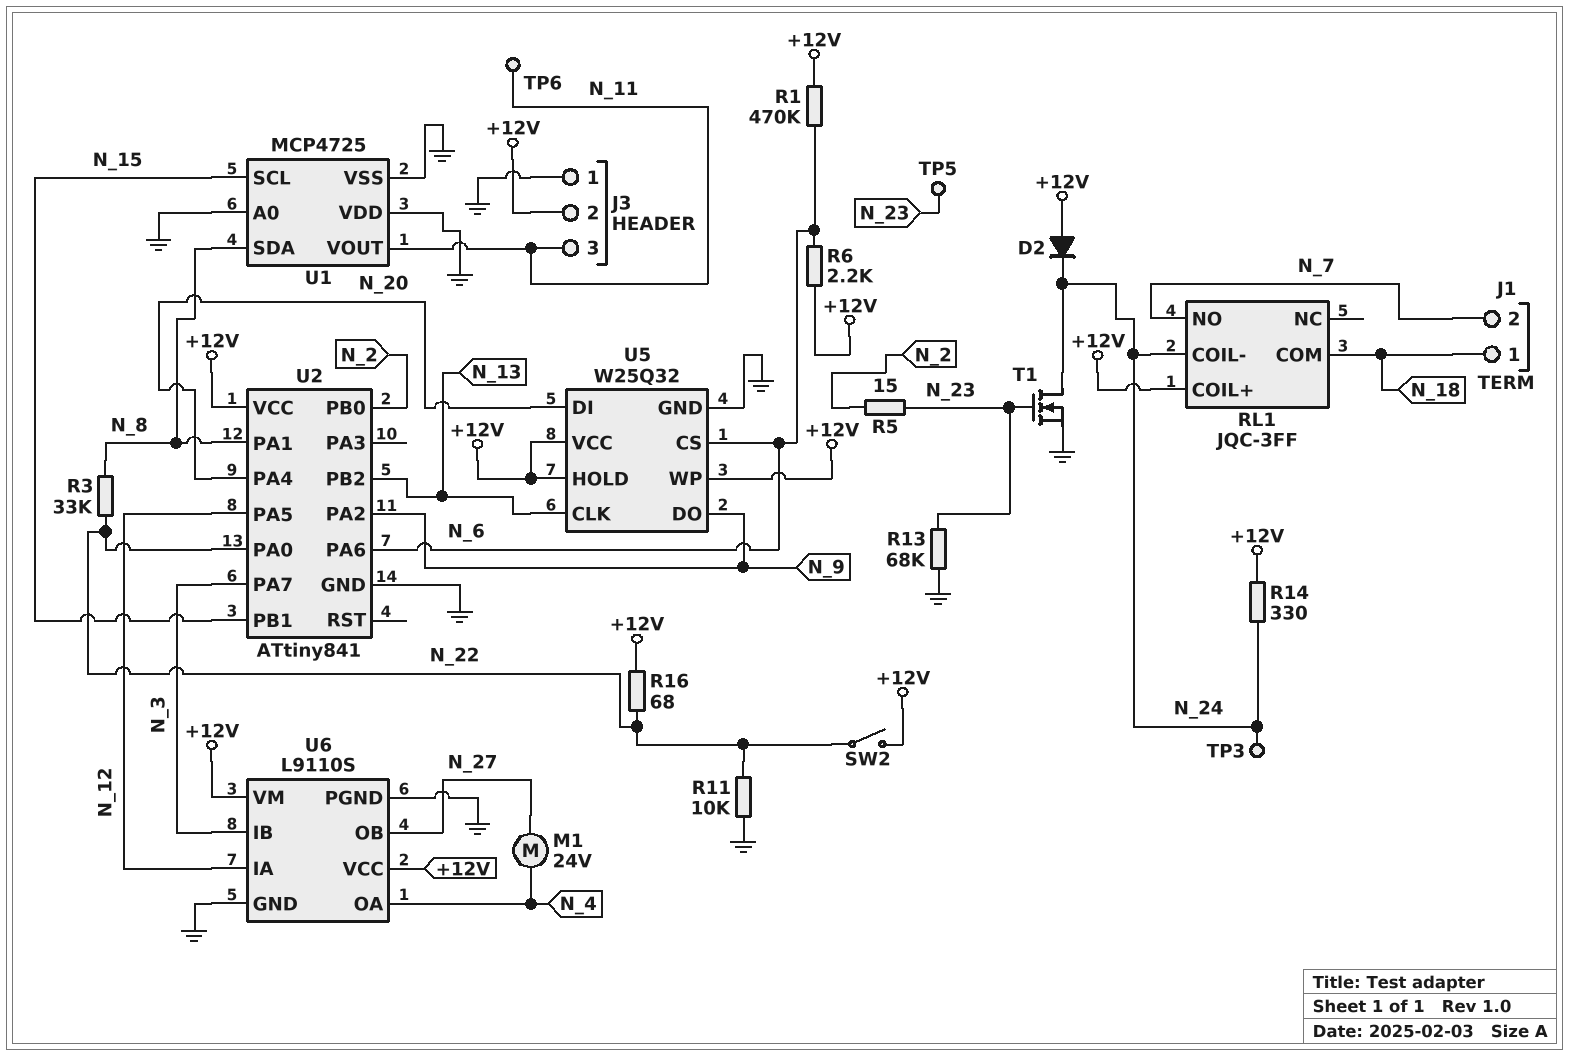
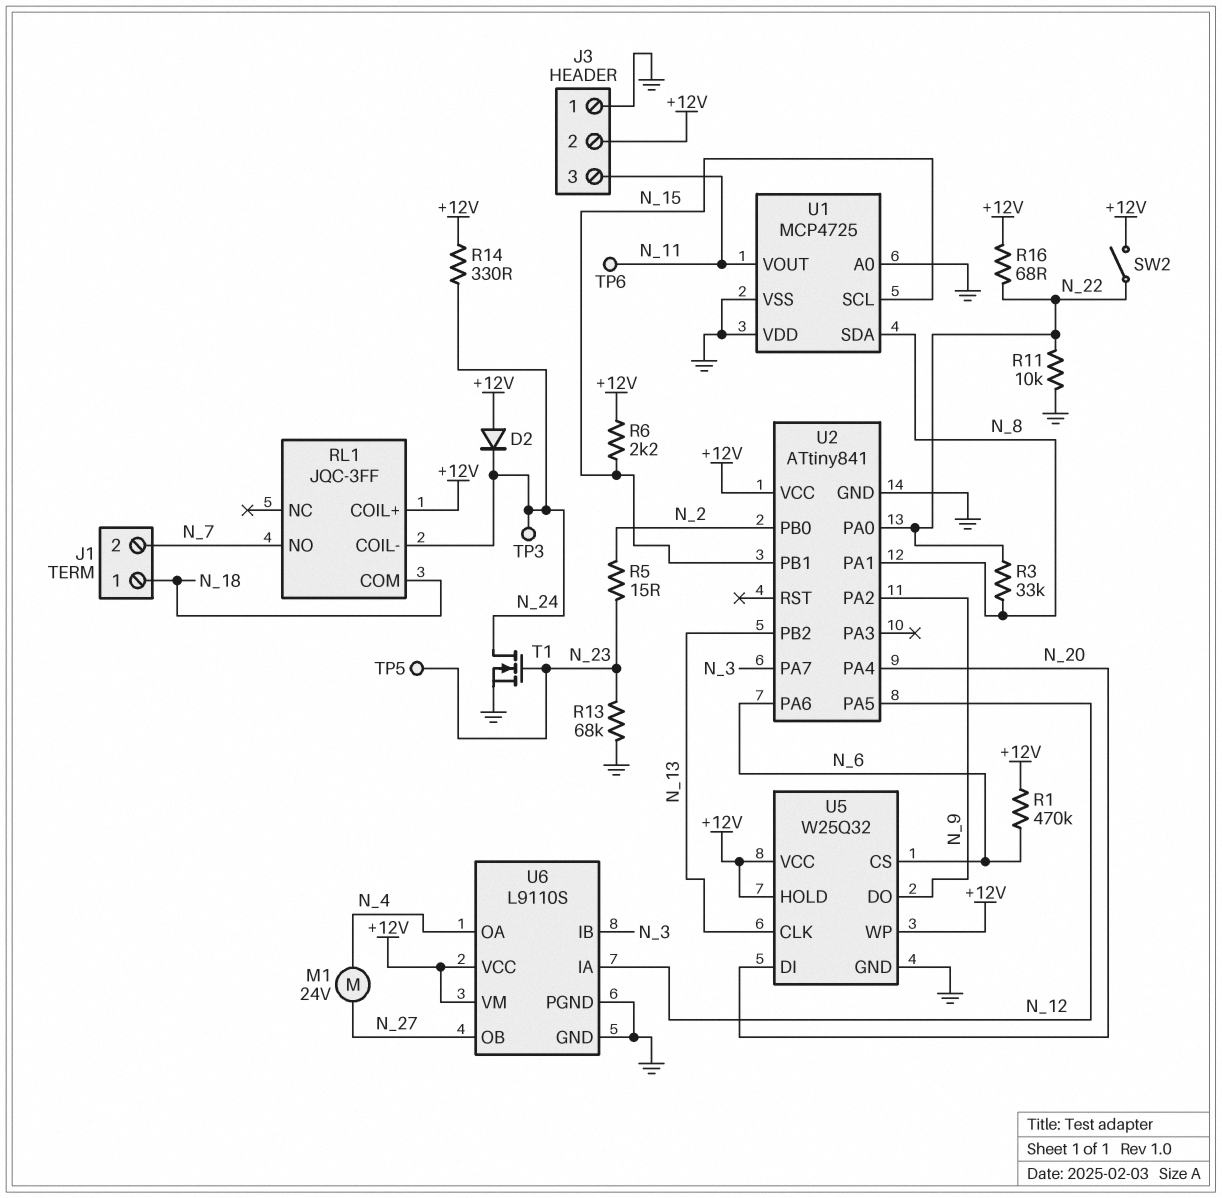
R6: 2.2k (+12V, N_6) -> 2.2k (+12V, N_15)

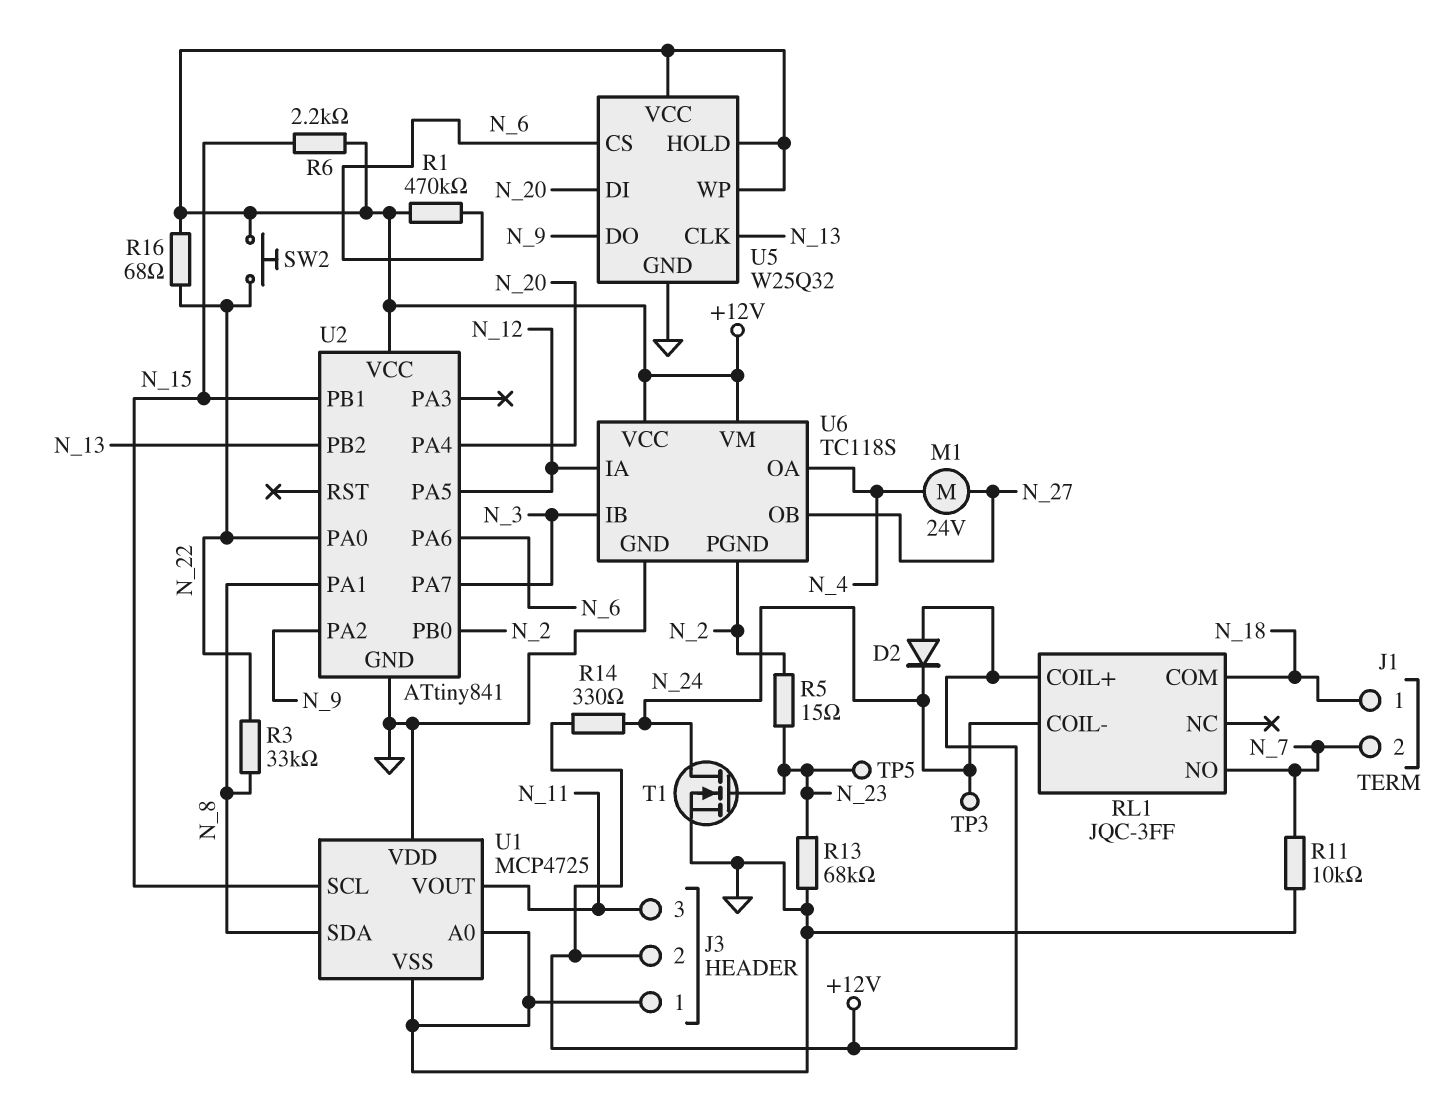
R11: 10k (GND, N_22) -> 10k (GND, N_7)
SW2: switch (+12V, N_22) -> button (+12V, N_22)
TP6: test point (N_11) -> none
U6: L9110S -> TC118S
U6 pin PGND: GND -> N_2

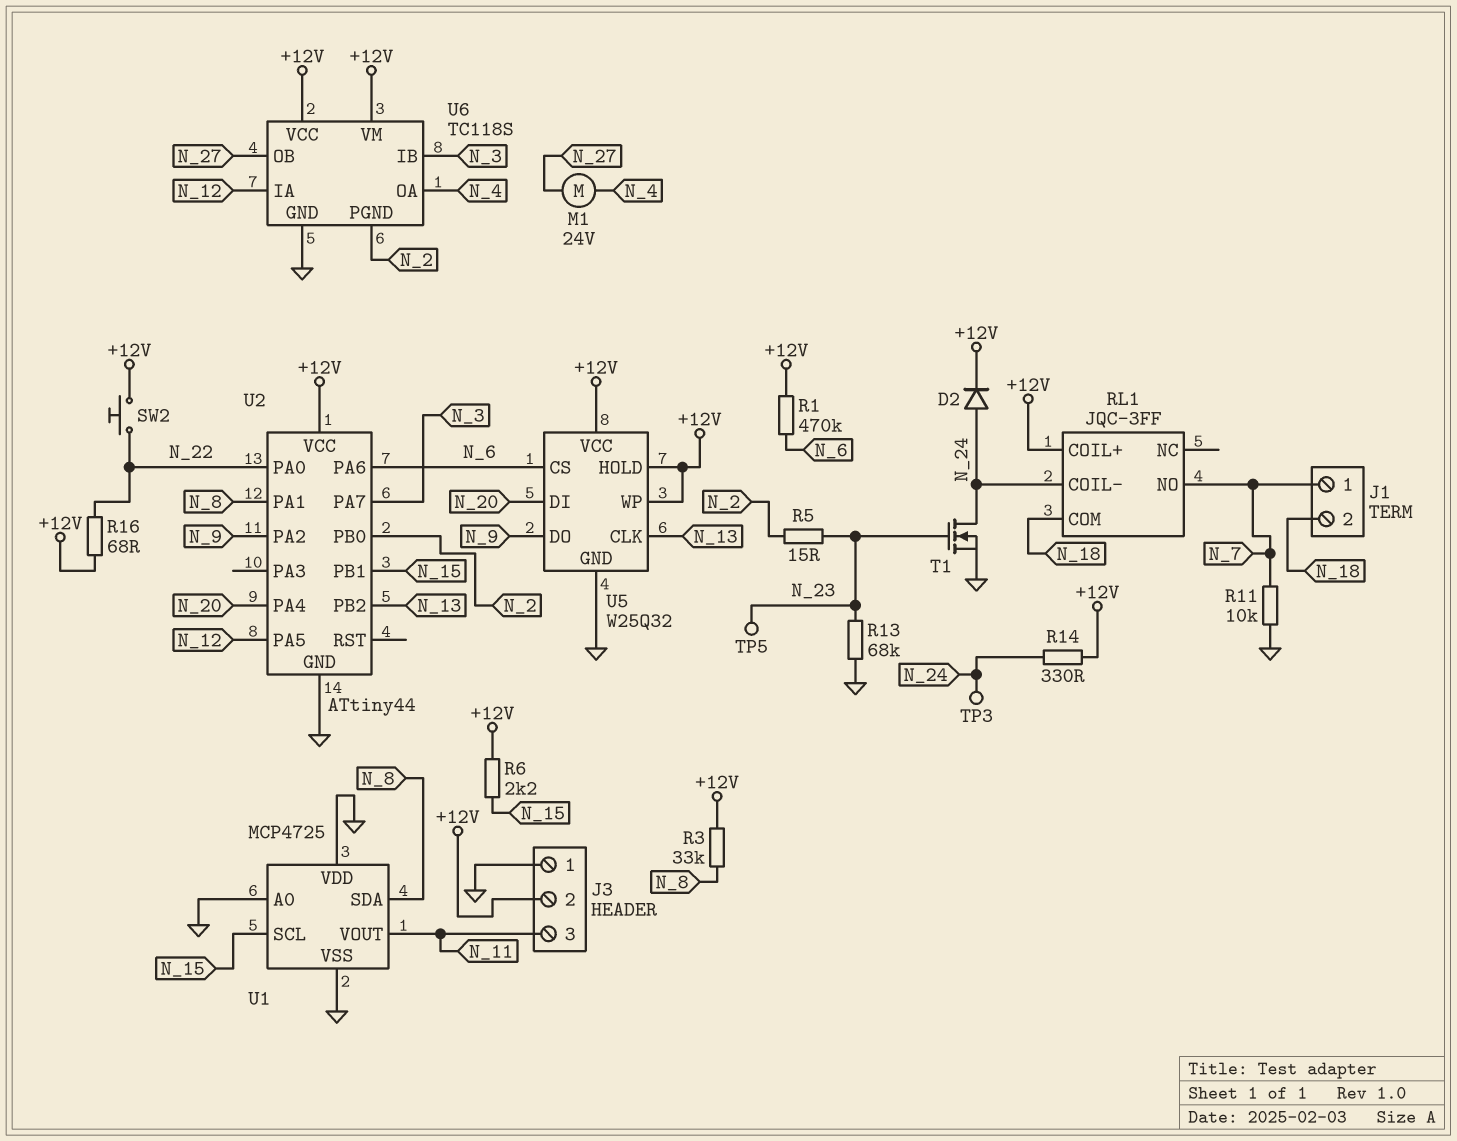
D2: diode (A +12V, K N_24) -> diode (A N_24, K +12V)
J1 pin 1: N_18 -> N_7
J1 pin 2: N_7 -> N_18
R3: 33k (N_8, N_22) -> 33k (+12V, N_8)
U2: ATtiny841 -> ATtiny44

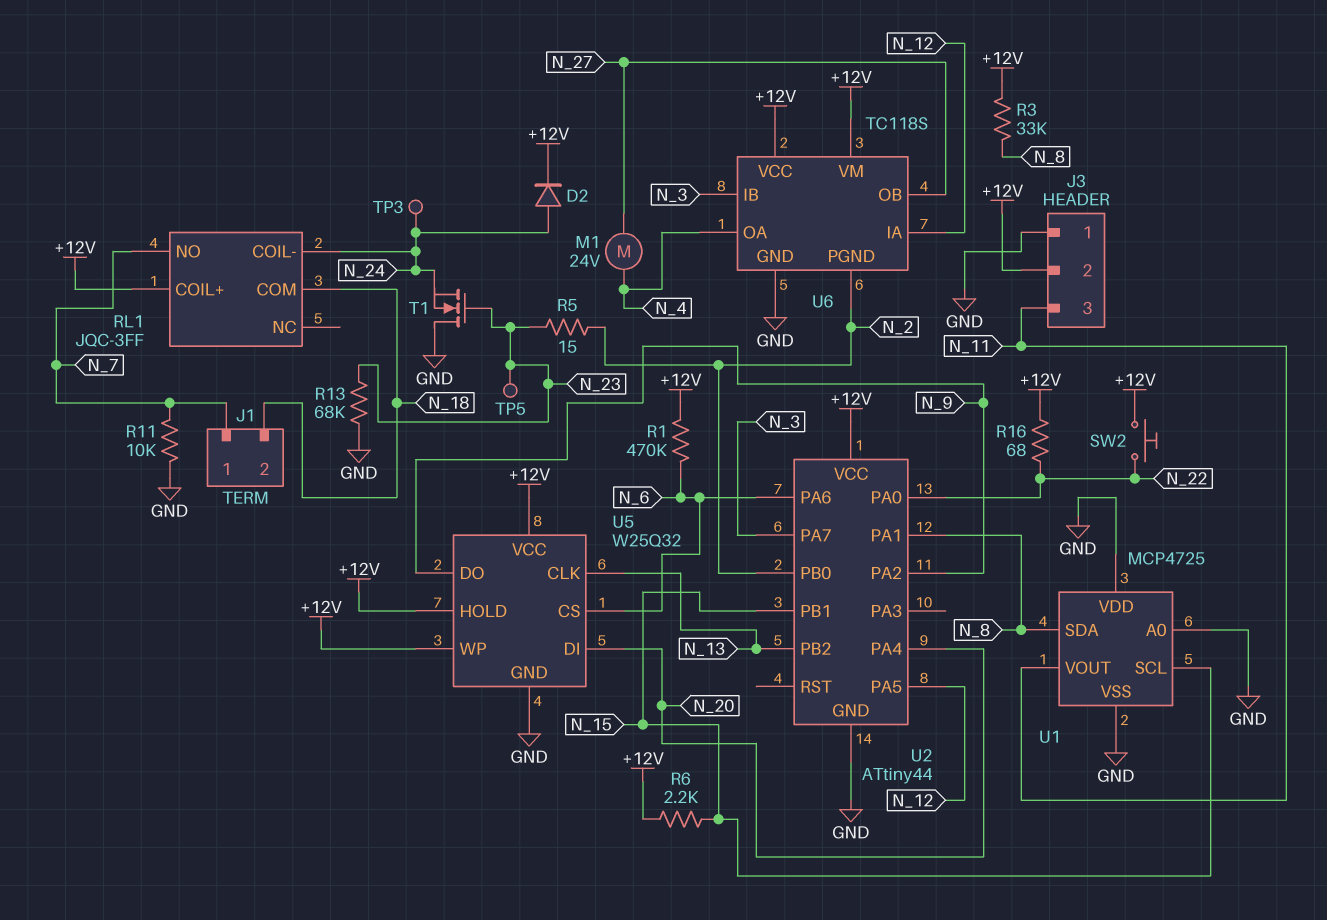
R14: 330 (+12V, N_24) -> none
T1: NMOS (G N_23, D N_24, S GND) -> NMOS (G N_23, D GND, S N_24)

